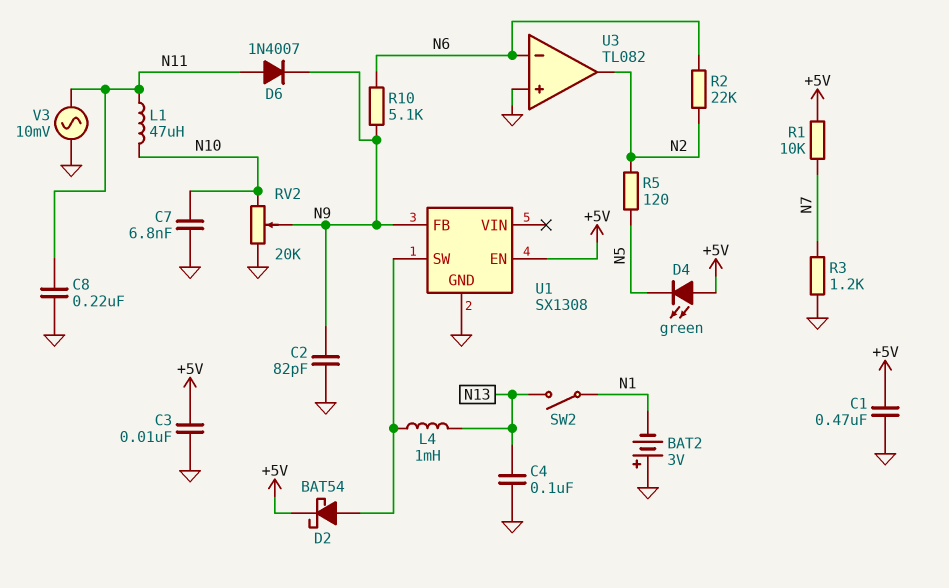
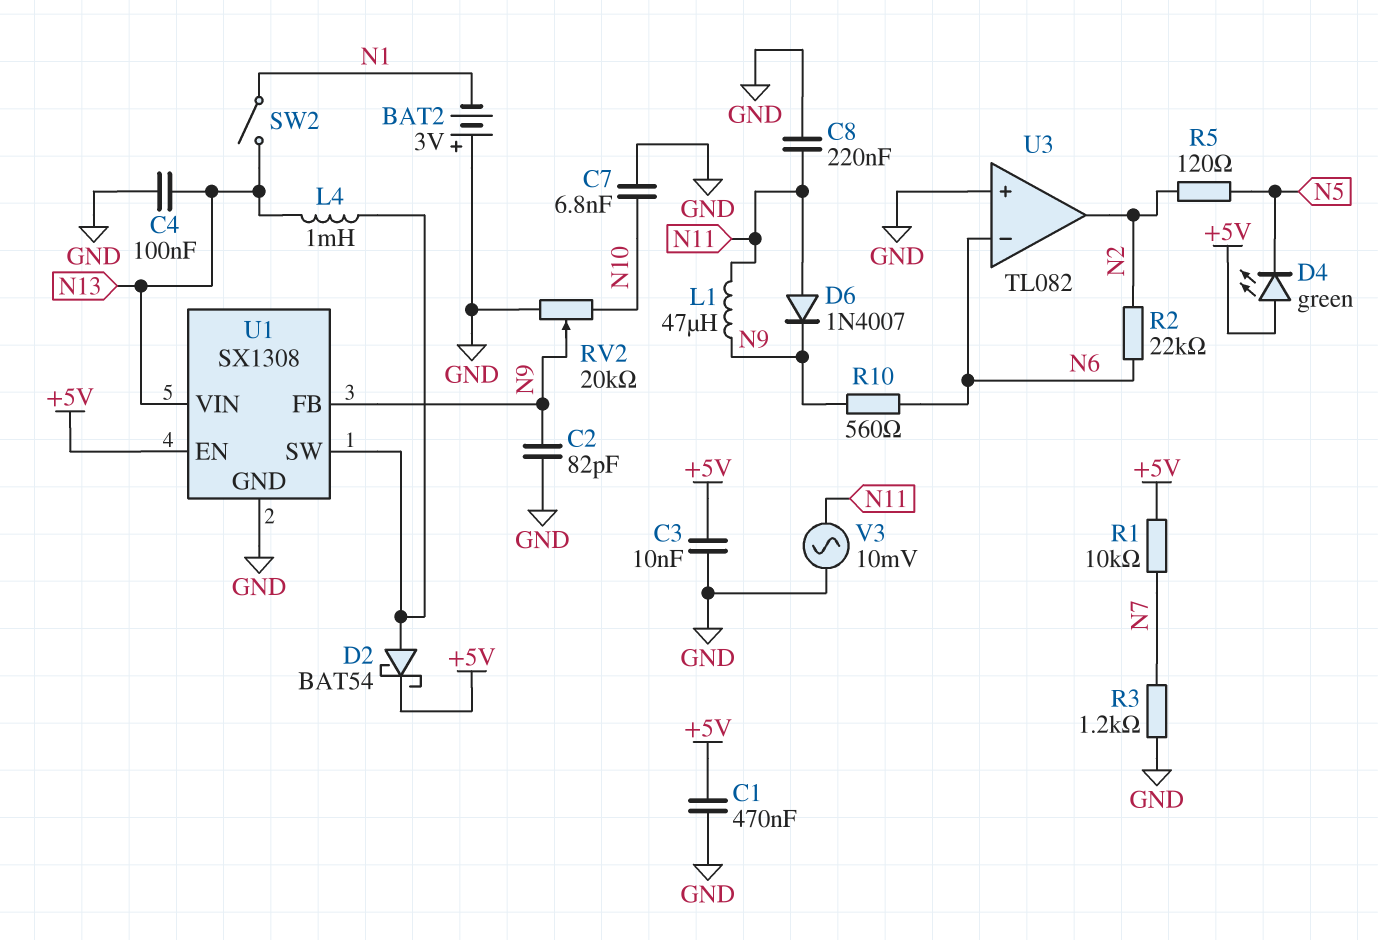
L1: 47uH (N10, N11) -> 47uH (N9, N11)
R10: 5.1k (N6, N9) -> 560 (N6, N9)
U1 pin VIN: none -> N13

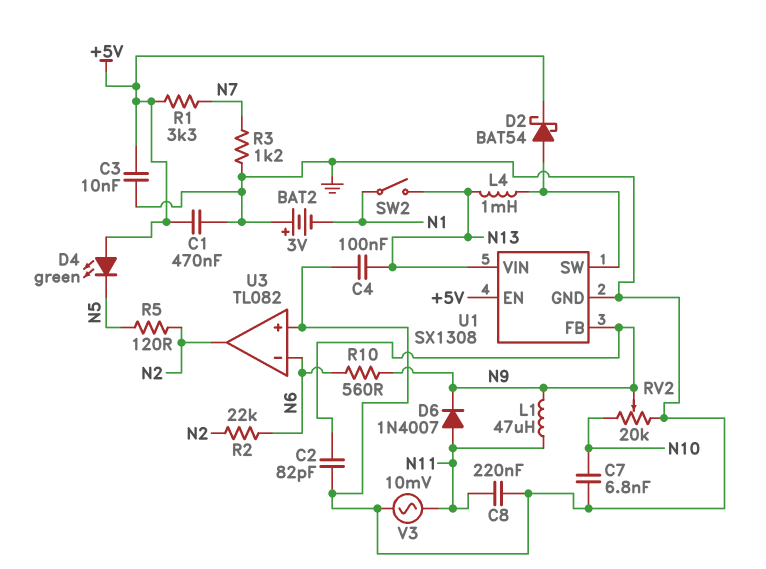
R1: 10k (+5V, N7) -> 3.3k (+5V, N7)

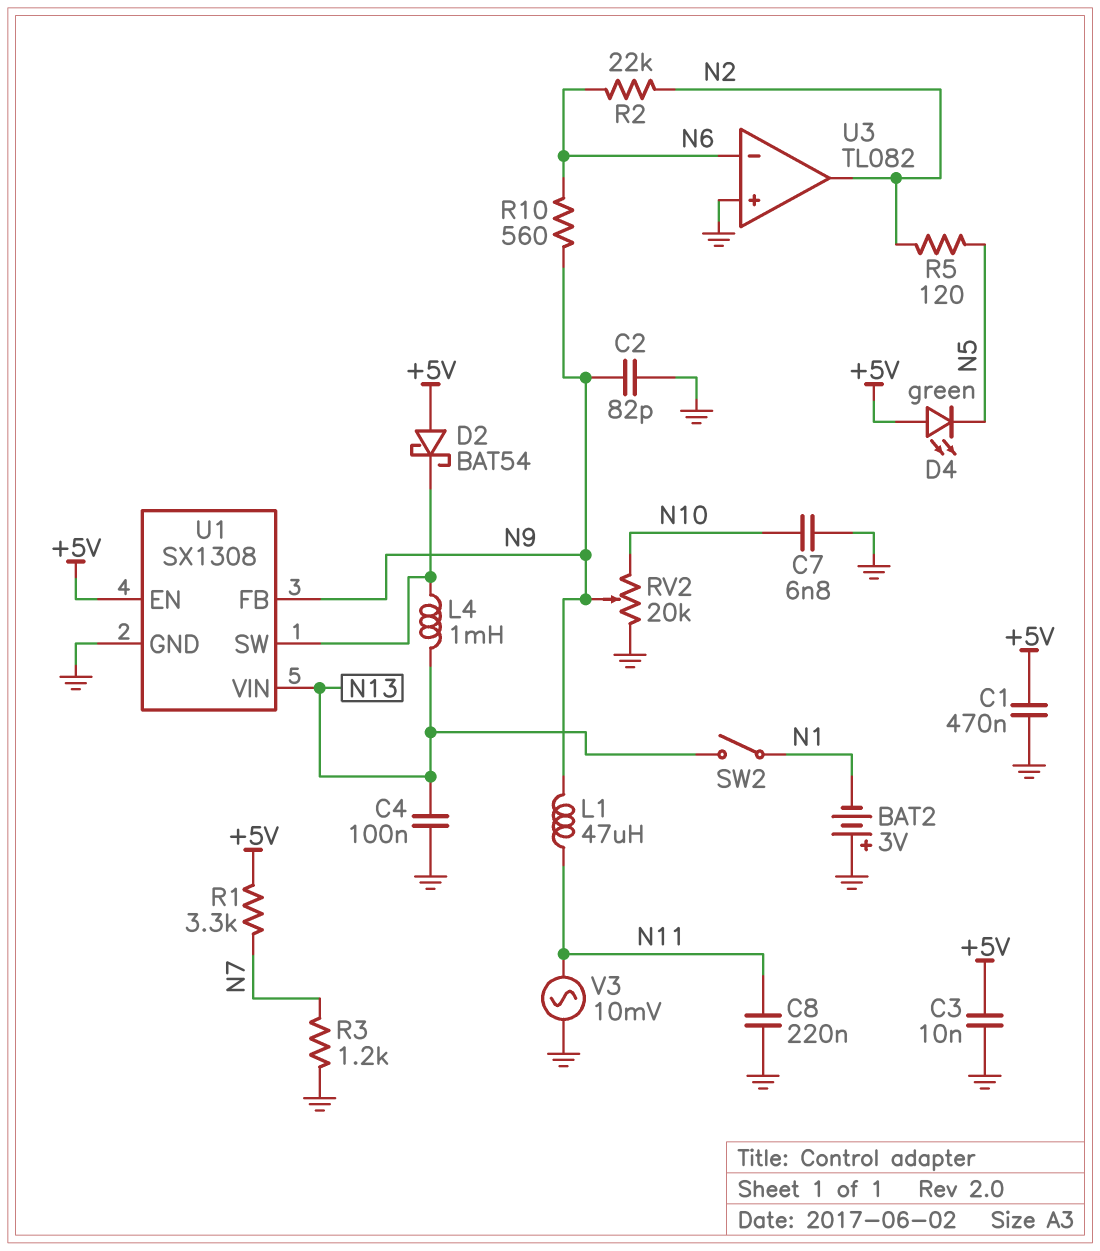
D2: schottky BAT54 (A U1/SW, K +5V) -> schottky BAT54 (A +5V, K U1/SW)
D6: diode 1N4007 (A N11, K N9) -> none

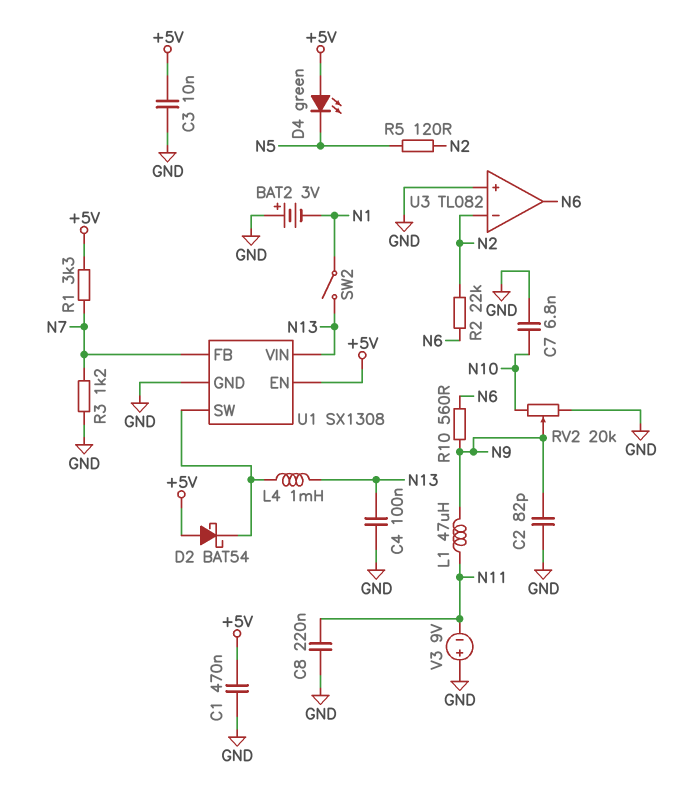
U1 pin FB: N9 -> N7
U3 pin in-: N6 -> N2
U3 pin out: N2 -> N6
V3: AC 10mV (GND, N11) -> 9V (plus GND, minus N11)

